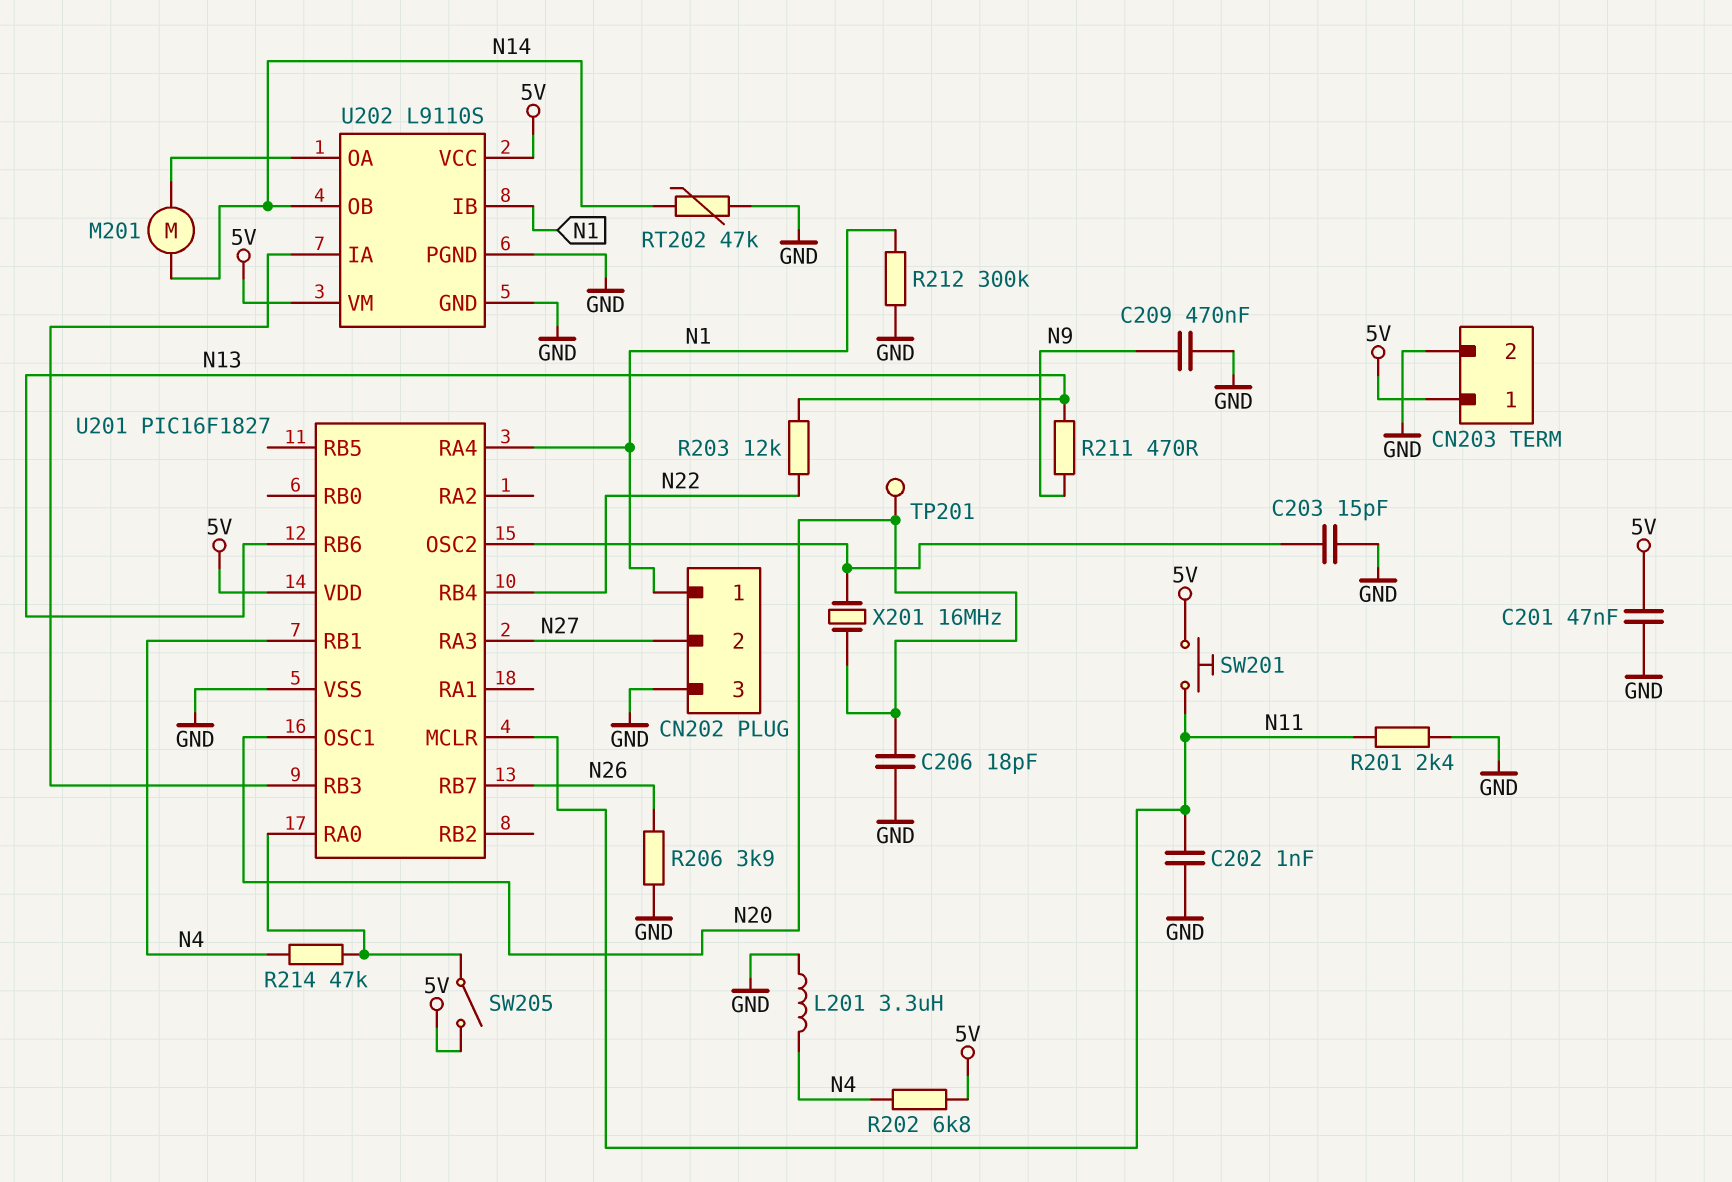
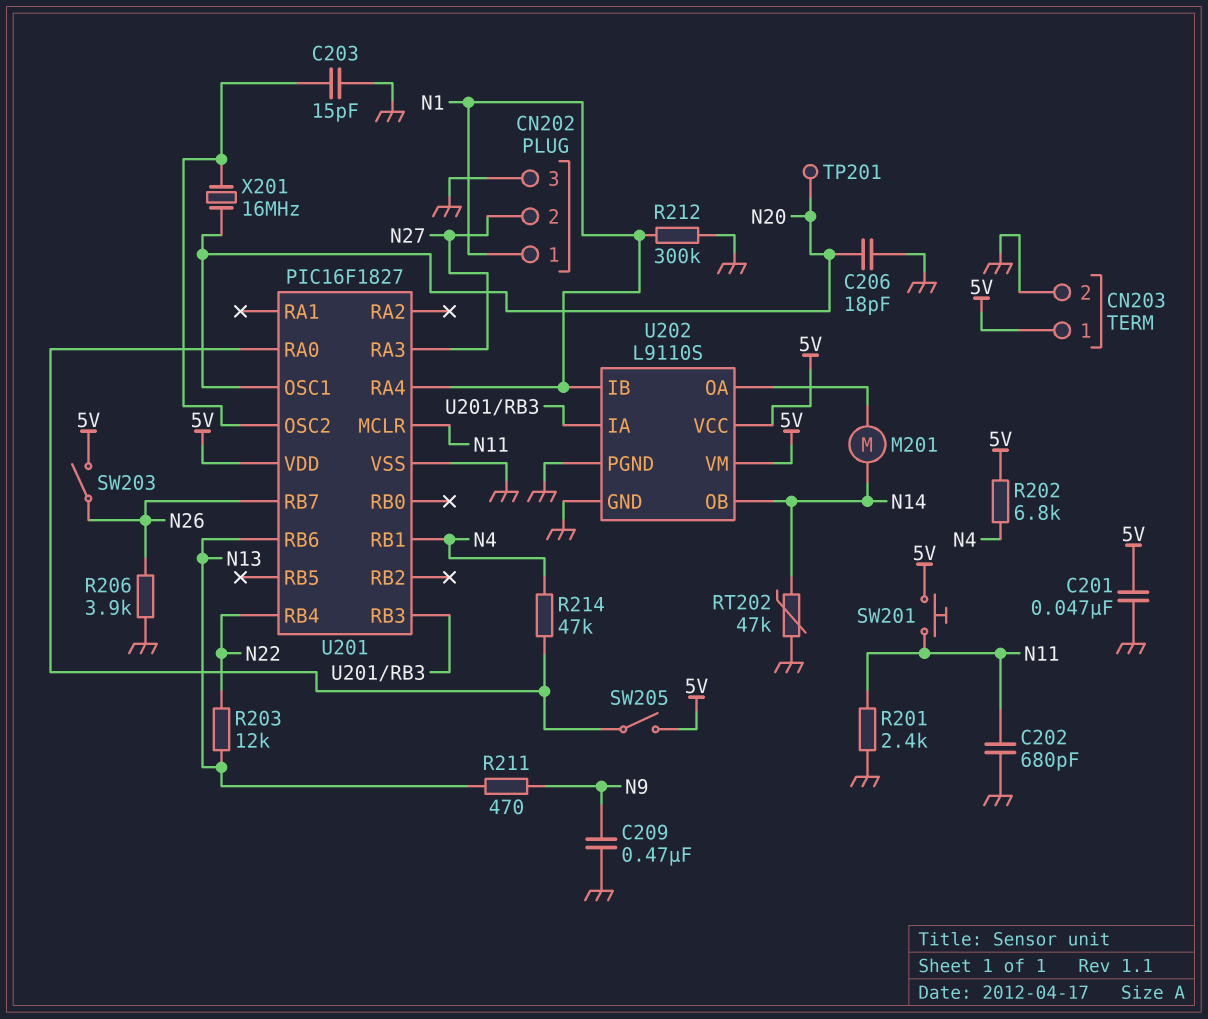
C202: 1nF (GND, N11) -> 680pF (GND, N11)
L201: 3.3uH (GND, N4) -> none
SW203: none -> switch (5V, N26)

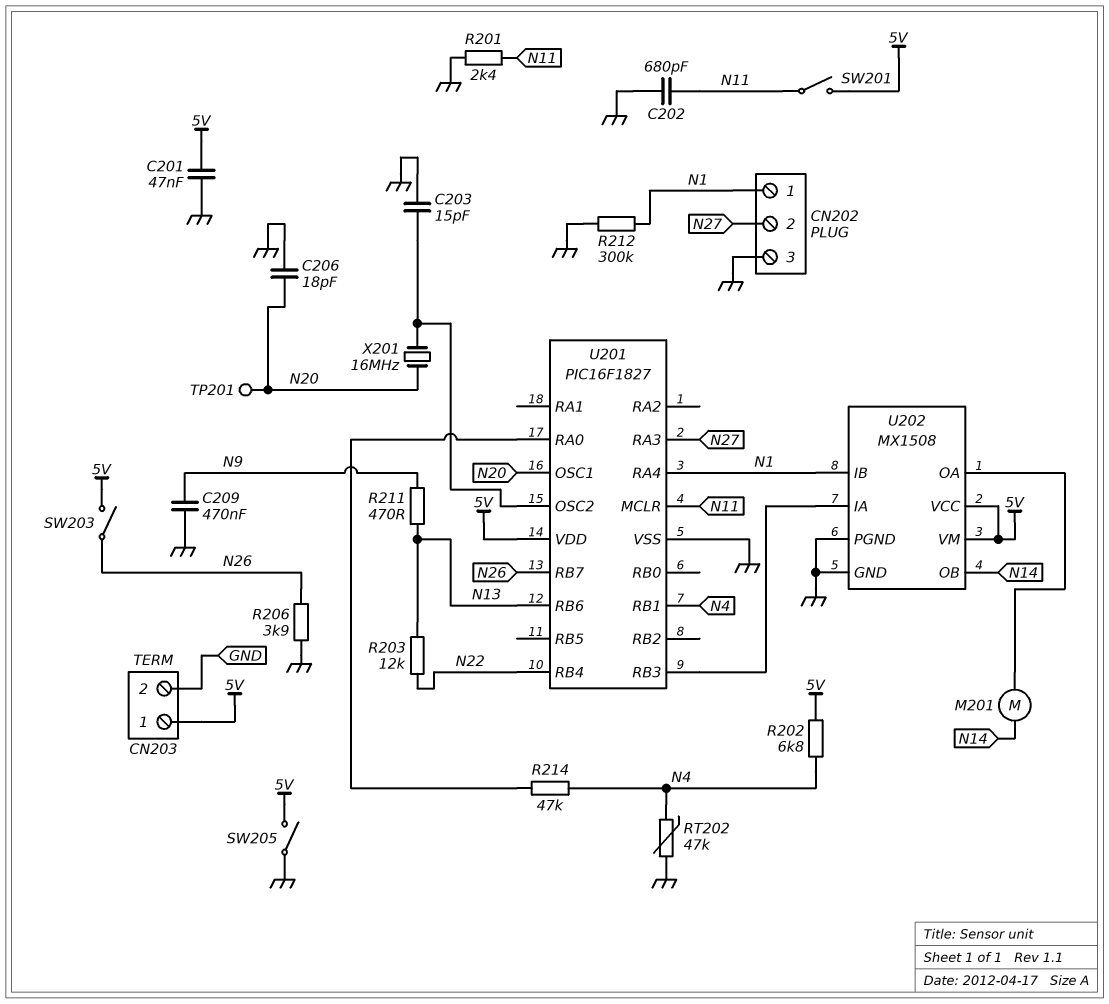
RT202: 47k (GND, N14) -> 47k (GND, N4)
SW201: button (5V, N11) -> switch (5V, N11)
SW205: switch (5V, U201/RA0) -> switch (5V, GND)
U202: L9110S -> MX1508

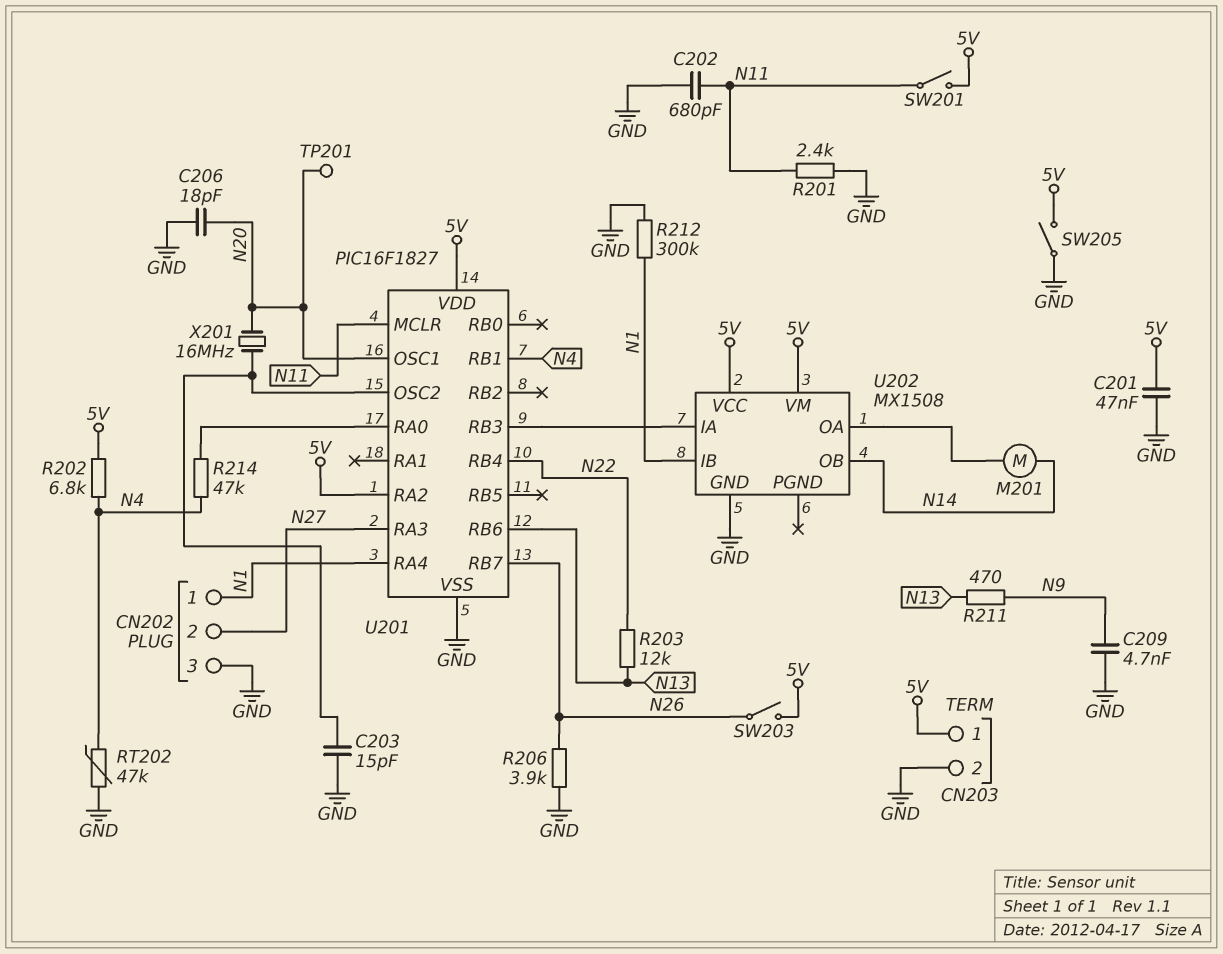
C209: 470nF (GND, N9) -> 4.7nF (GND, N9)
U201 pin RA2: none -> 5V
U202 pin PGND: GND -> none

